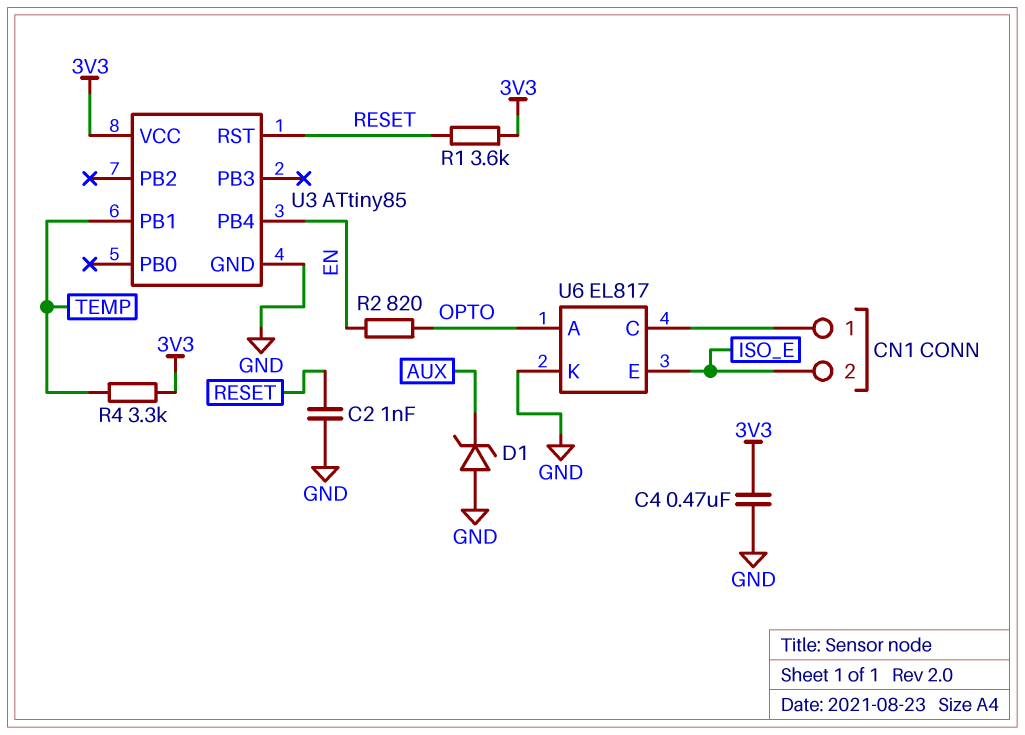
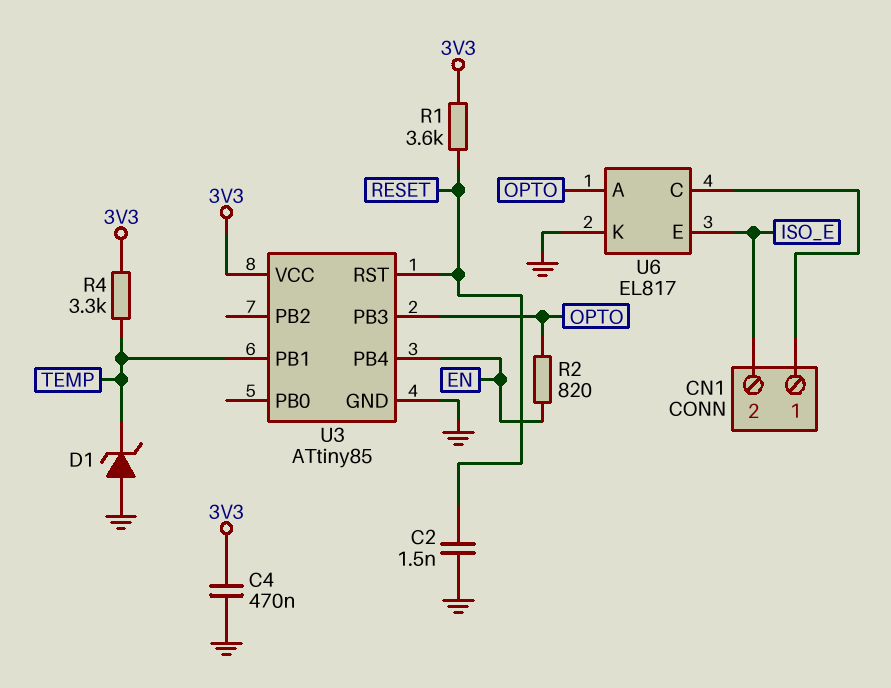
C2: 1nF (GND, RESET) -> 1.5nF (GND, RESET)
D1: zener (A GND, K AUX) -> zener (A GND, K TEMP)
U3 pin PB3: none -> OPTO

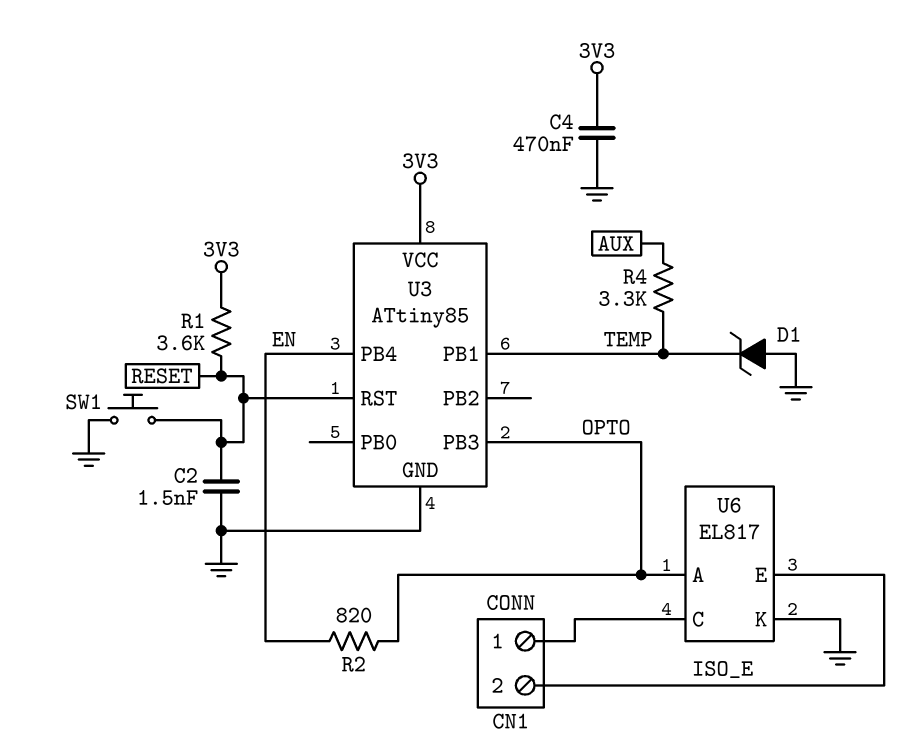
R4: 3.3k (3V3, TEMP) -> 3.3k (AUX, TEMP)
SW1: none -> button (GND, RESET)

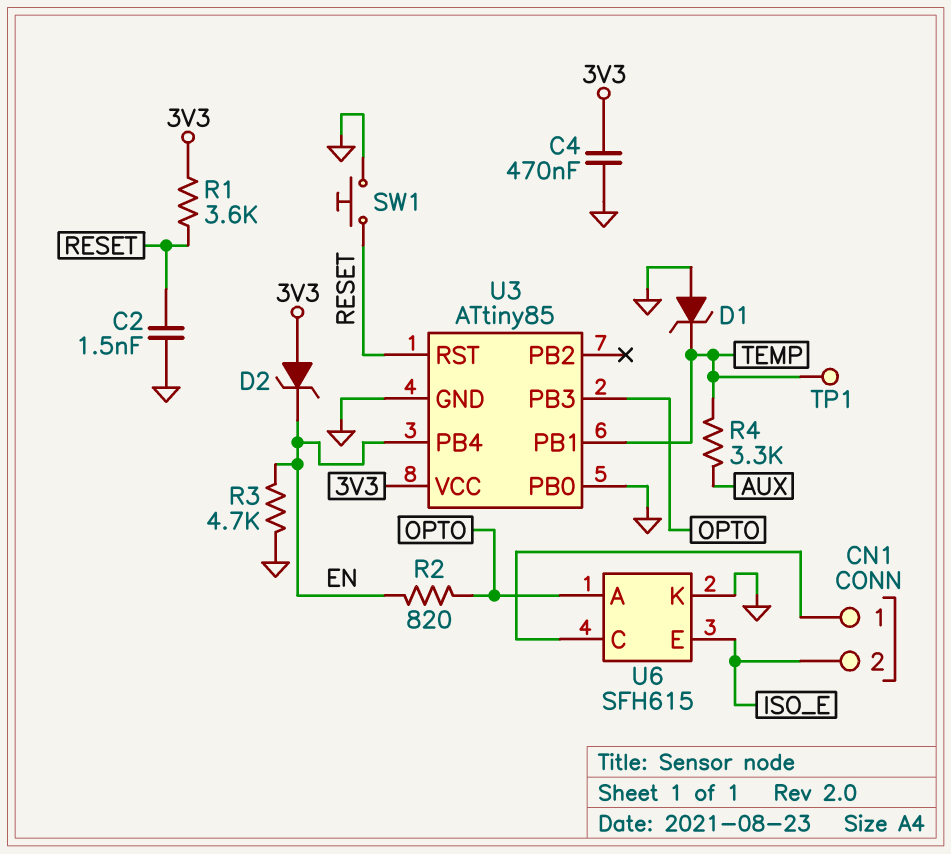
D2: none -> zener (A 3V3, K EN)
R3: none -> 4.7k (EN, GND)
TP1: none -> test point (TEMP)
U3 pin PB0: none -> GND
U6: EL817 -> SFH615

